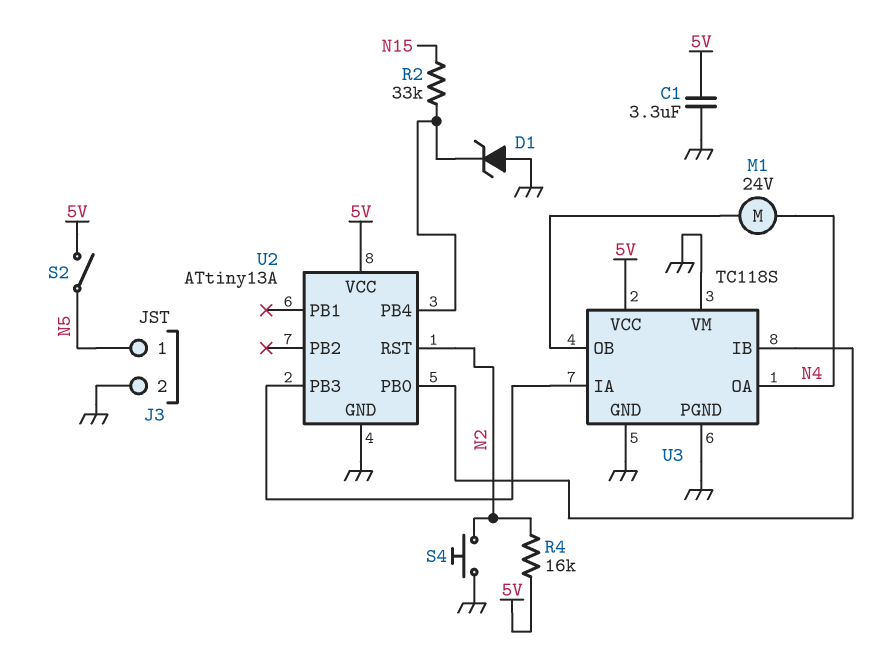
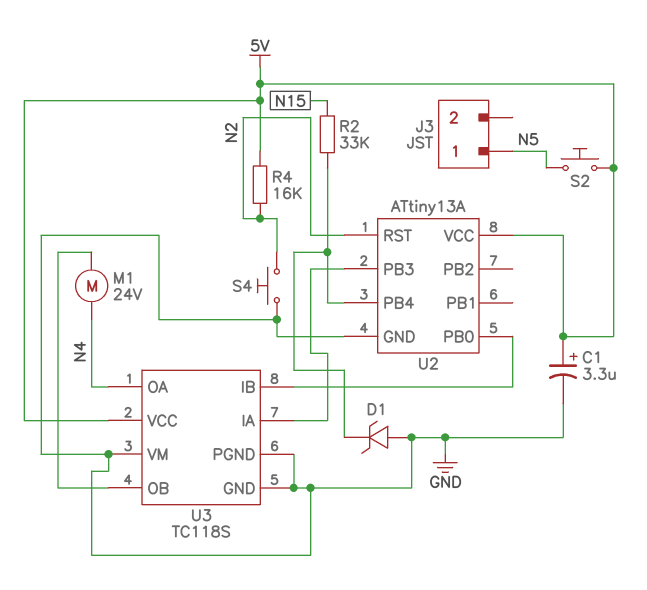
C1: 3.3uF (5V, GND) -> 3.3uF (plus 5V, minus GND)
J3 pin 2: GND -> none
S2: switch (5V, N5) -> button (5V, N5)

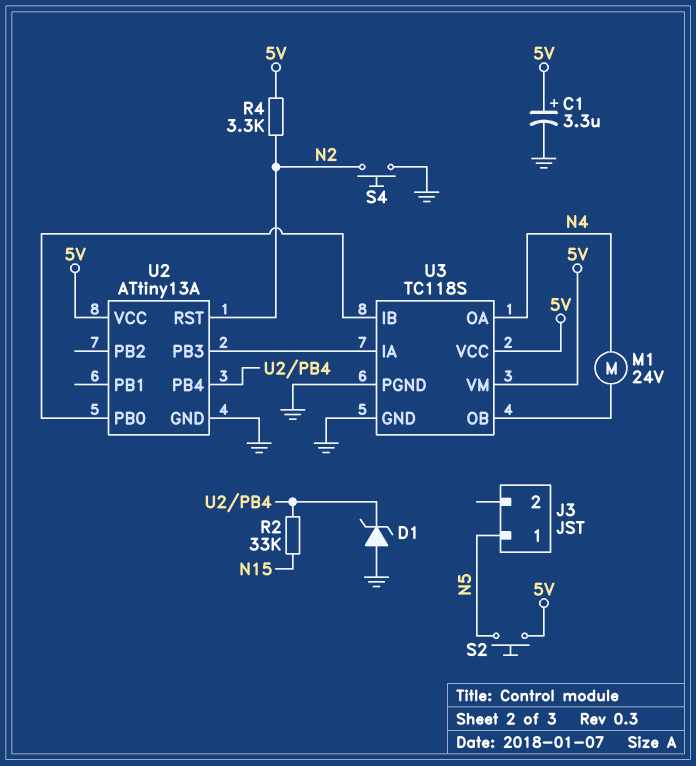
R4: 16k (5V, N2) -> 3.3k (5V, N2)
U3 pin VM: GND -> 5V

